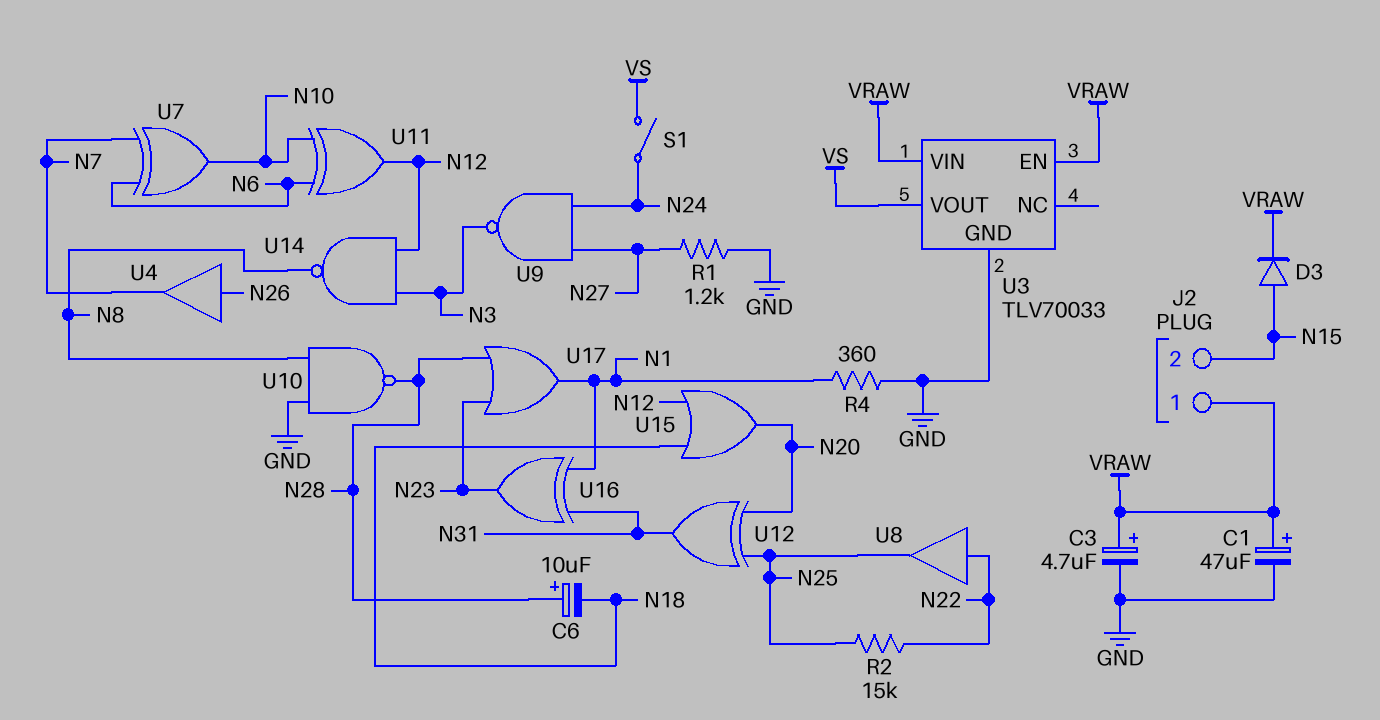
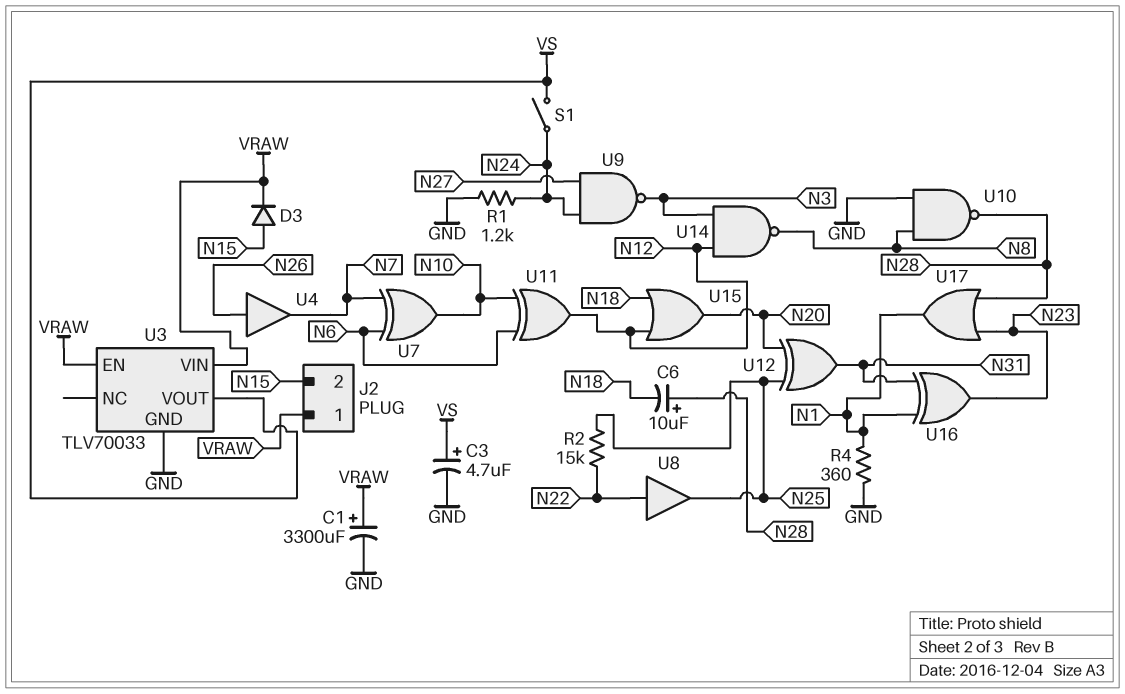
C1: 47uF (plus VRAW, minus GND) -> 3300uF (plus VRAW, minus GND)
C3: 4.7uF (plus VRAW, minus GND) -> 4.7uF (plus VS, minus GND)
R1: 1.2k (GND, N27) -> 1.2k (GND, N24)

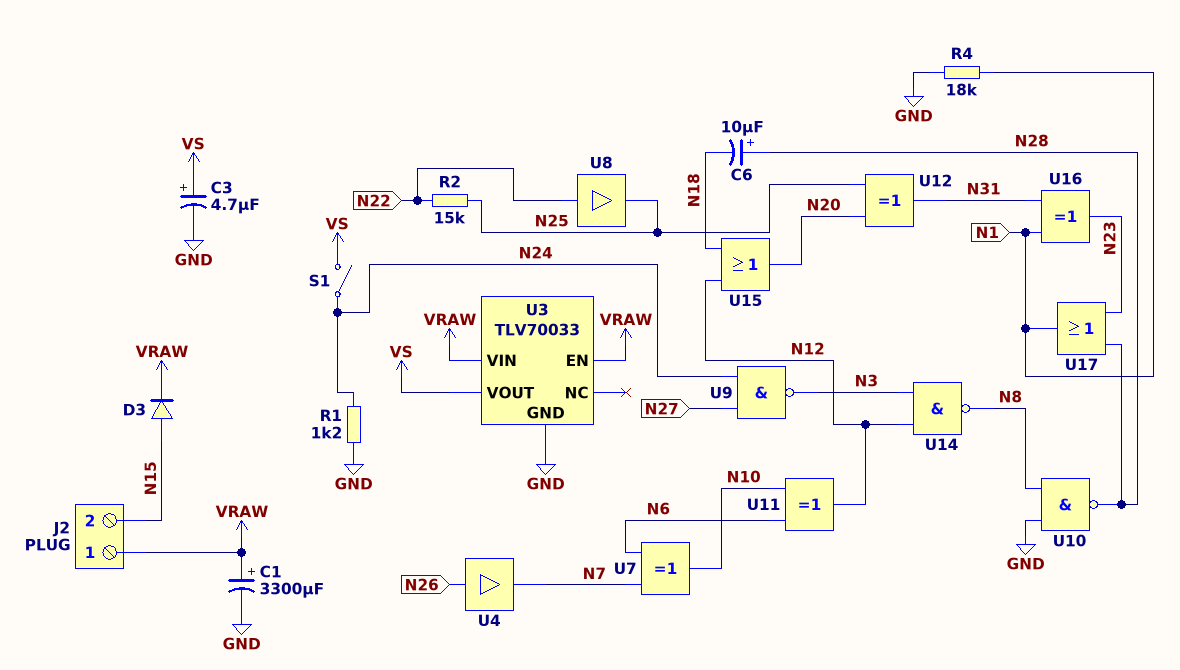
R4: 360 (GND, N1) -> 18k (GND, N1)

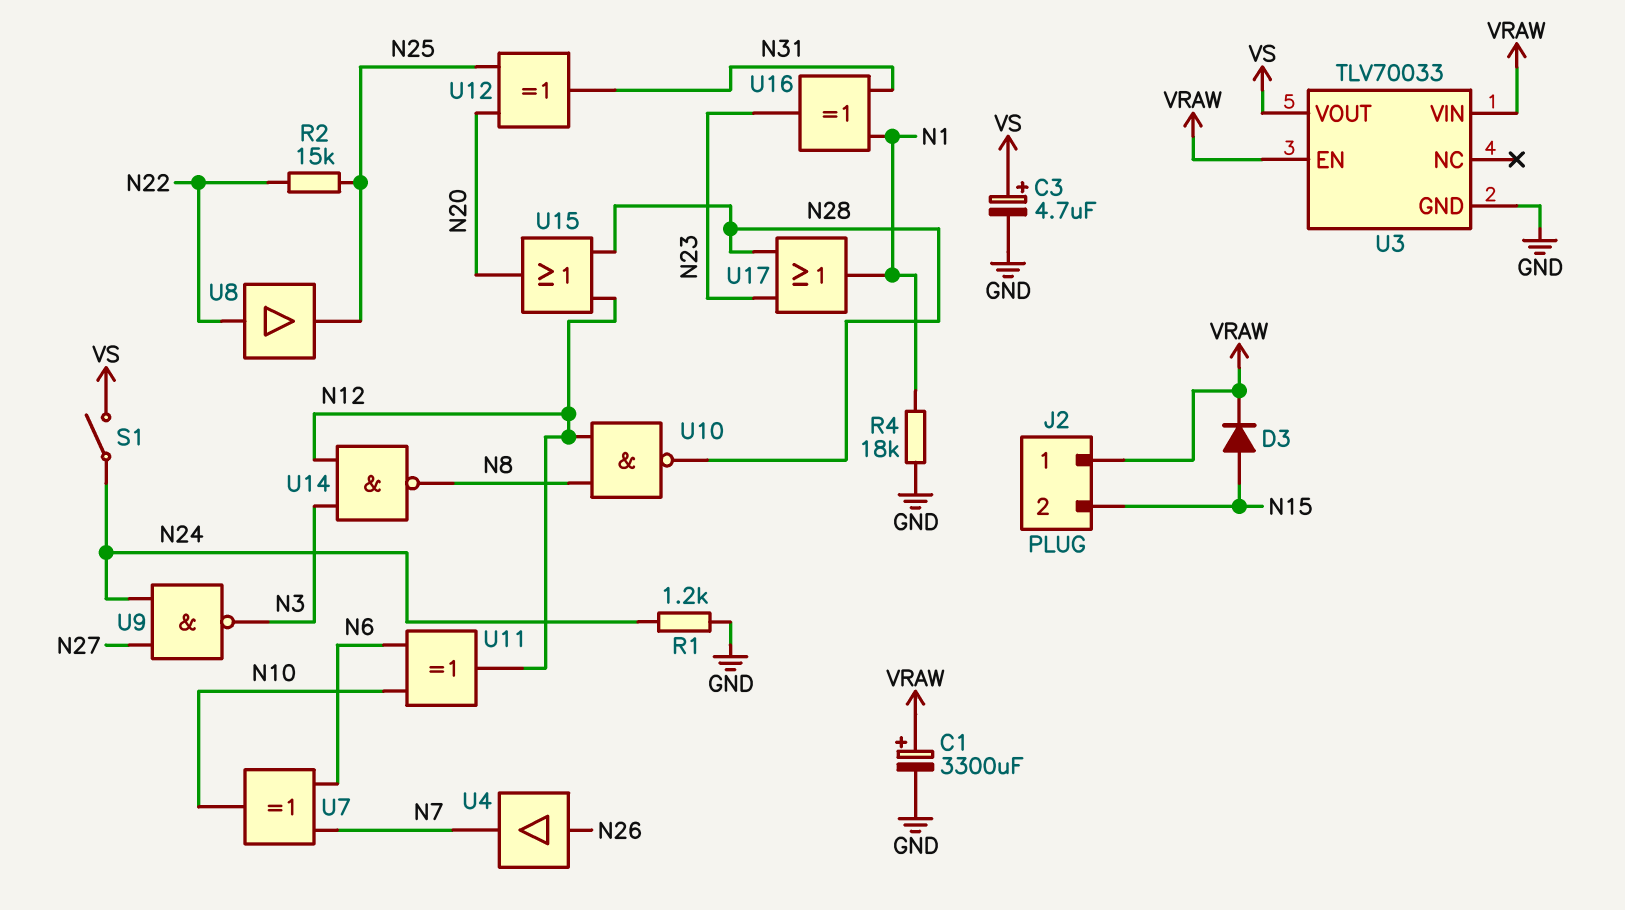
C6: 10uF (plus N28, minus N18) -> none
U10: NAND (in GND, in N8, out N28) -> NAND (in N8, in N12, out N28)
U15: OR (in N12, in N18, out N20) -> OR (in N12, in N28, out N20)

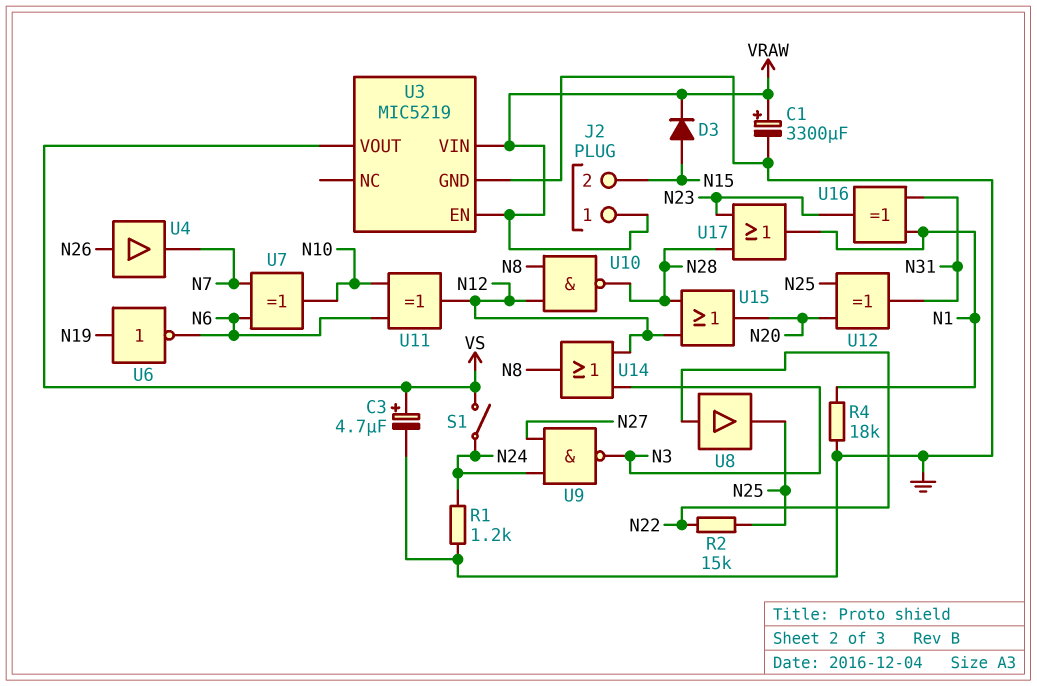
U3: TLV70033 -> MIC5219
U6: none -> NOT (in N19, out N6)
U14: NAND (in N3, in N12, out N8) -> OR (in N3, in N12, out N8)

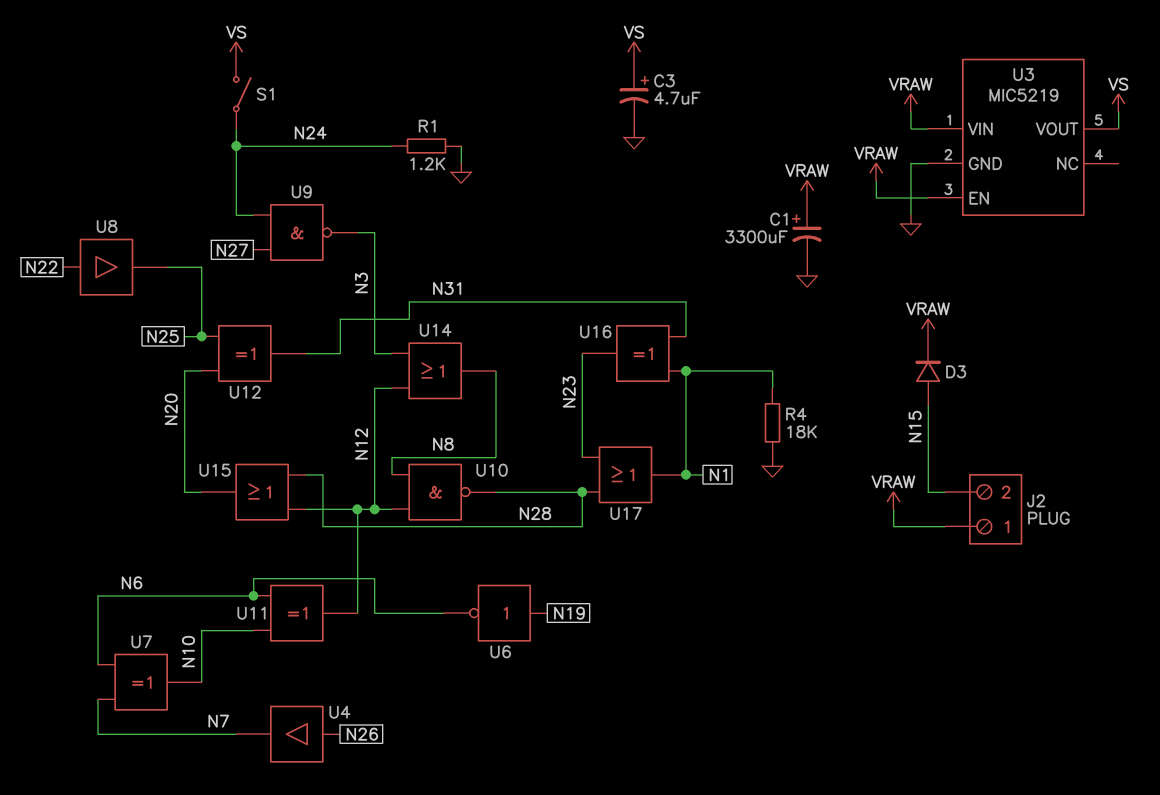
R2: 15k (N22, N25) -> none

